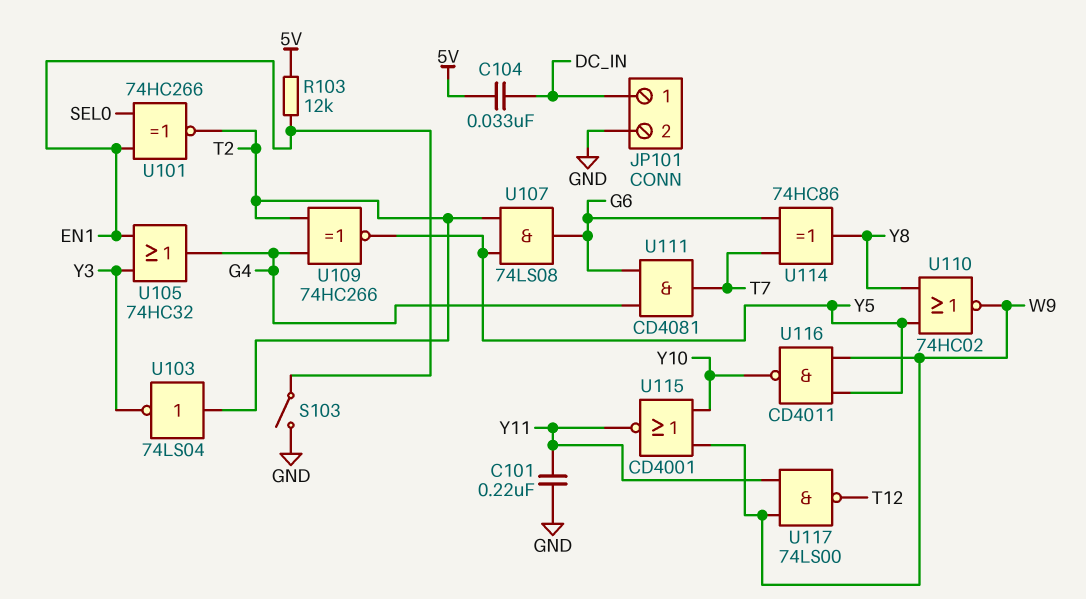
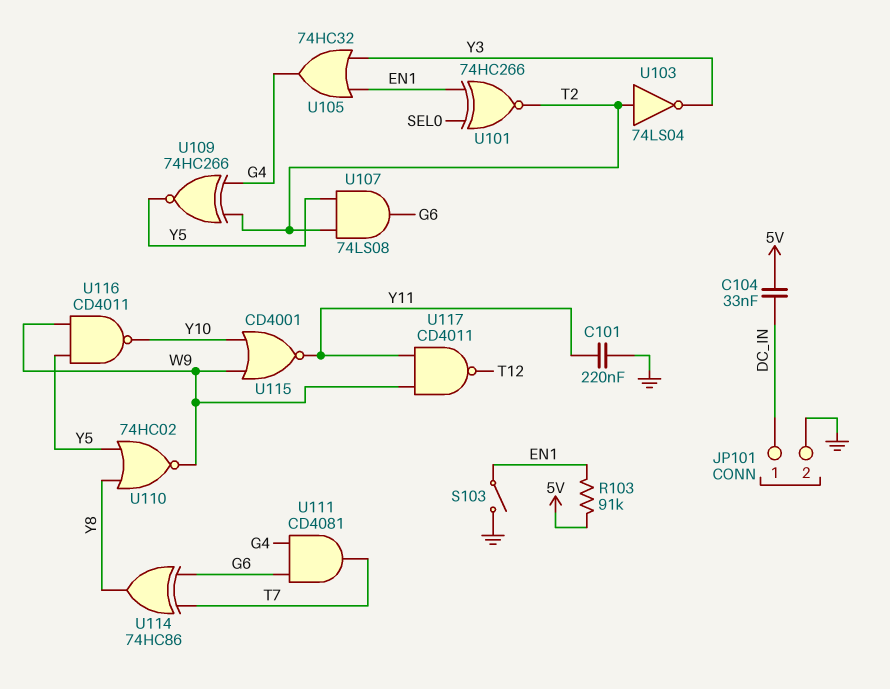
R103: 12k (5V, EN1) -> 91k (5V, EN1)
U117: NAND 74LS00 (in W9, in Y11, out T12) -> NAND CD4011 (in W9, in Y11, out T12)

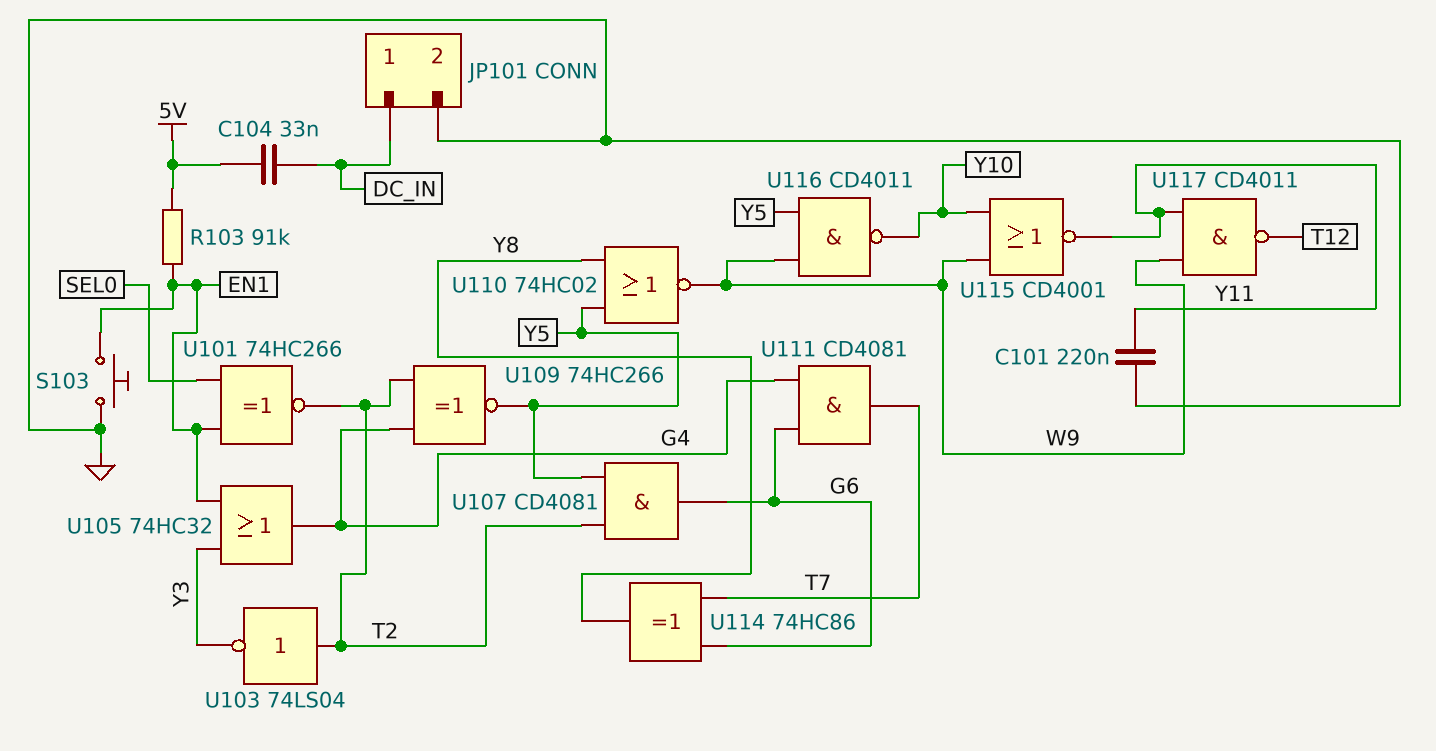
S103: switch (EN1, GND) -> button (EN1, GND)
U107: AND 74LS08 (in T2, in Y5, out G6) -> AND CD4081 (in T2, in Y5, out G6)

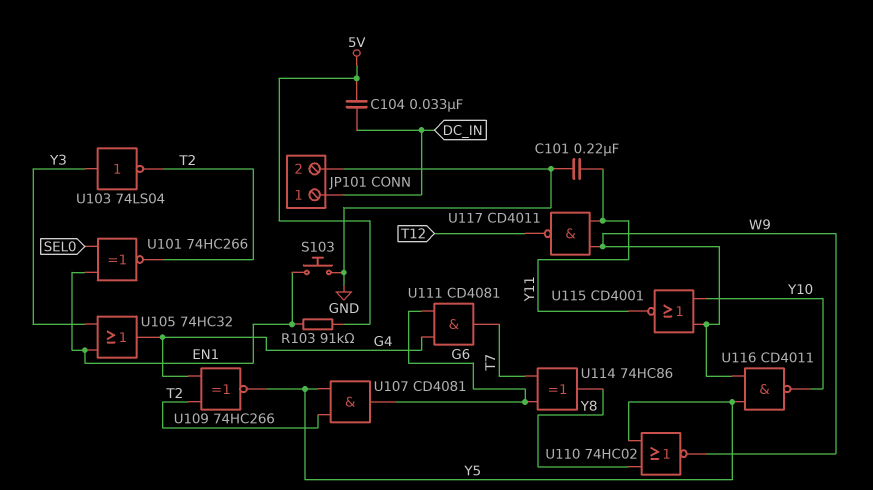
U103: NOT 74LS04 (in T2, out Y3) -> NOT 74LS04 (in Y3, out T2)

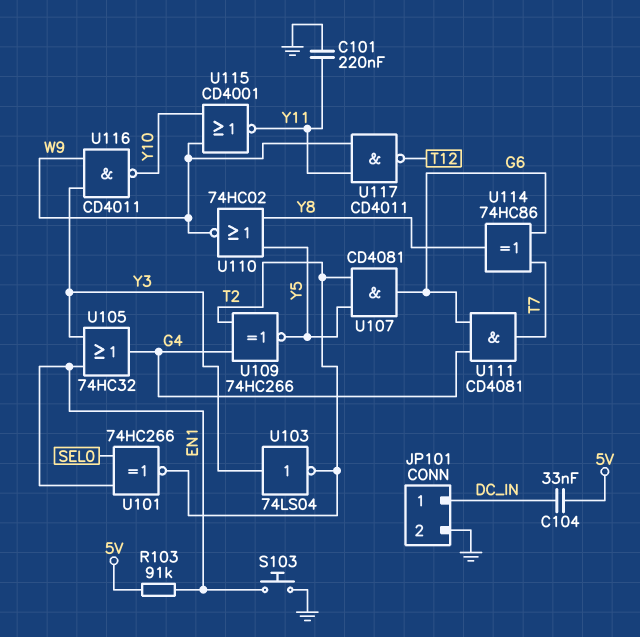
U116: NAND CD4011 (in W9, in Y5, out Y10) -> NAND CD4011 (in W9, in Y3, out Y10)

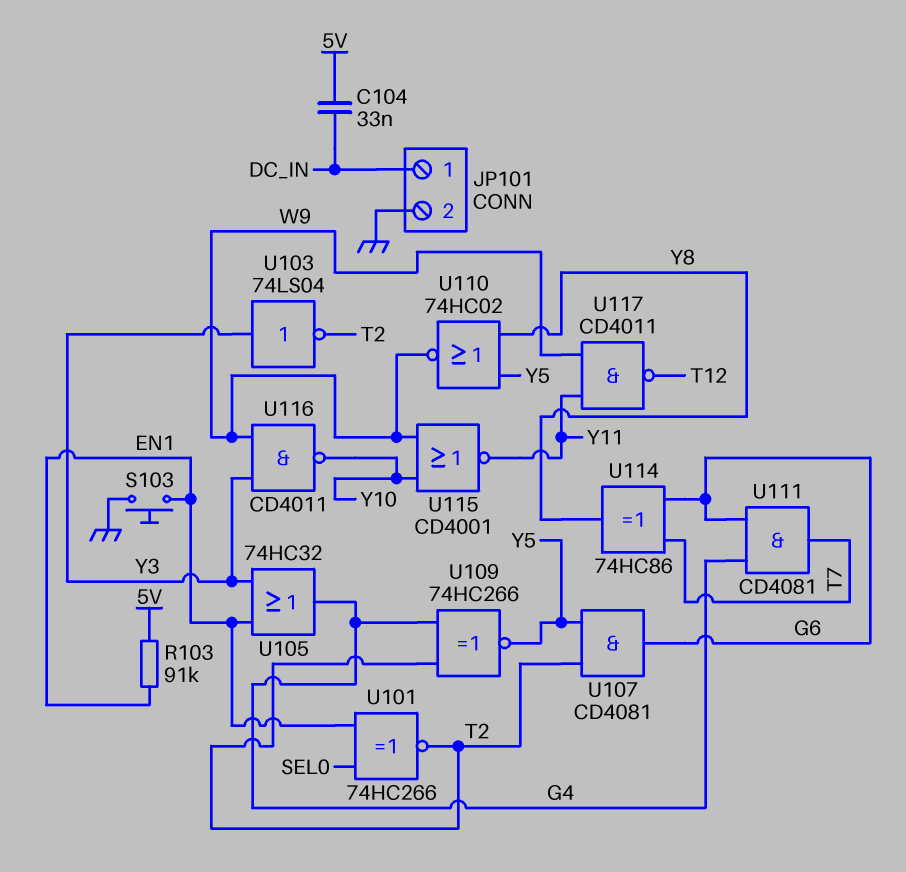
C101: 220nF (GND, Y11) -> none

